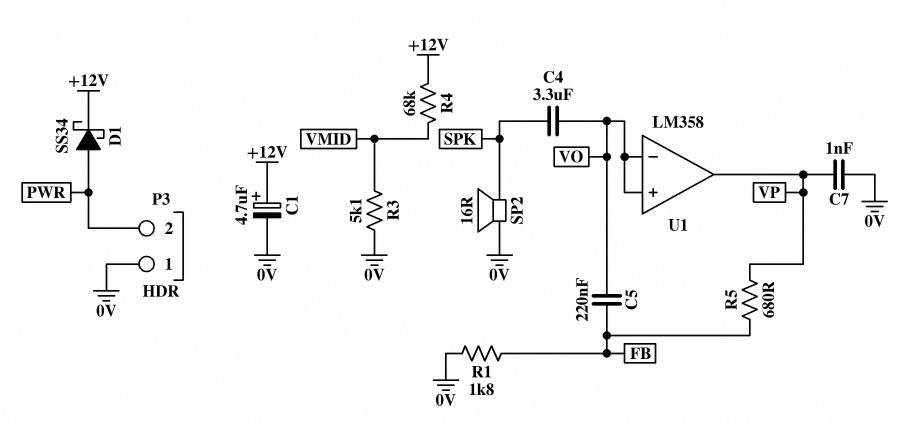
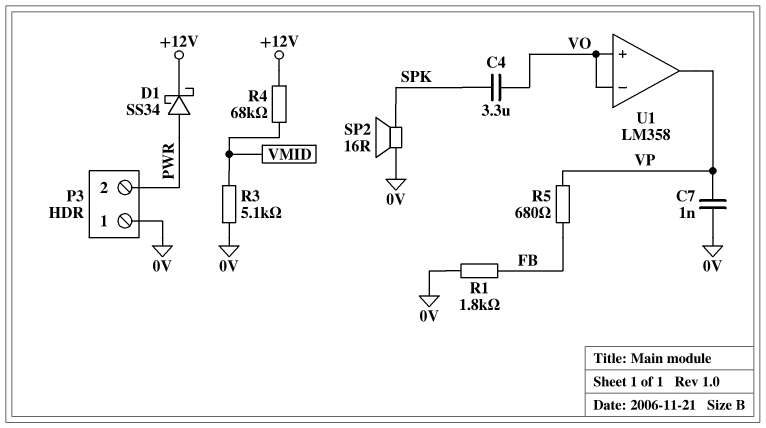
C1: 4.7uF (plus +12V, minus 0V) -> none
C5: 220nF (FB, VO) -> none

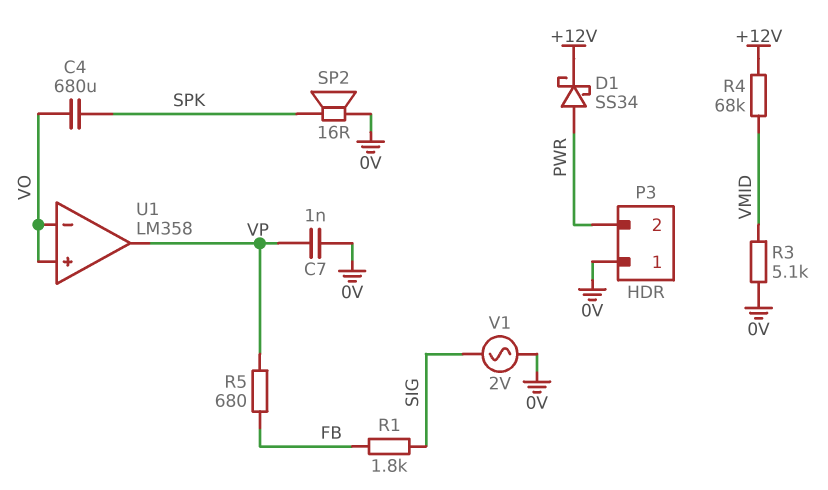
C4: 3.3uF (SPK, VO) -> 680uF (SPK, VO)
R1: 1.8k (0V, FB) -> 1.8k (FB, SIG)
V1: none -> AC 2V (0V, SIG)

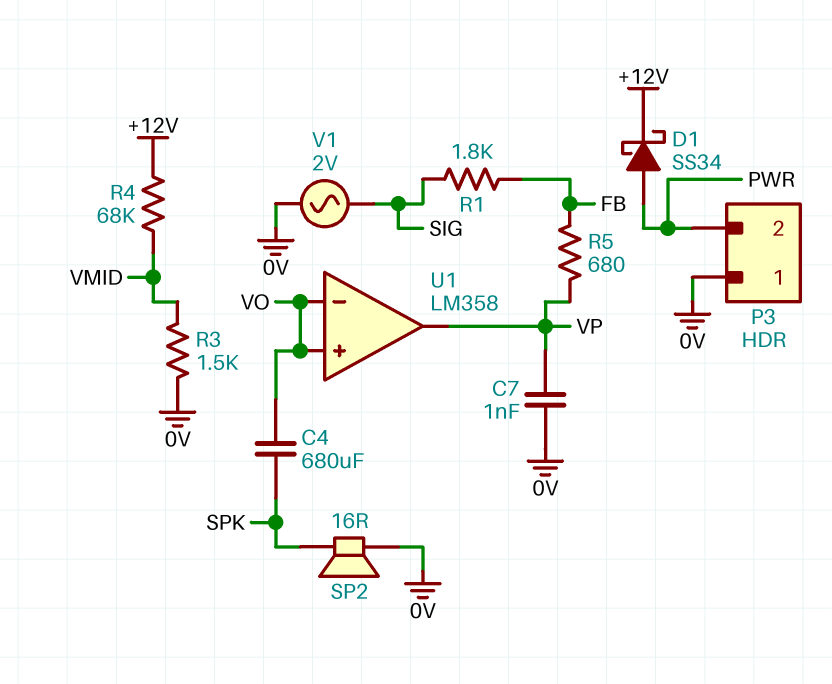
R3: 5.1k (0V, VMID) -> 1.5k (0V, VMID)

